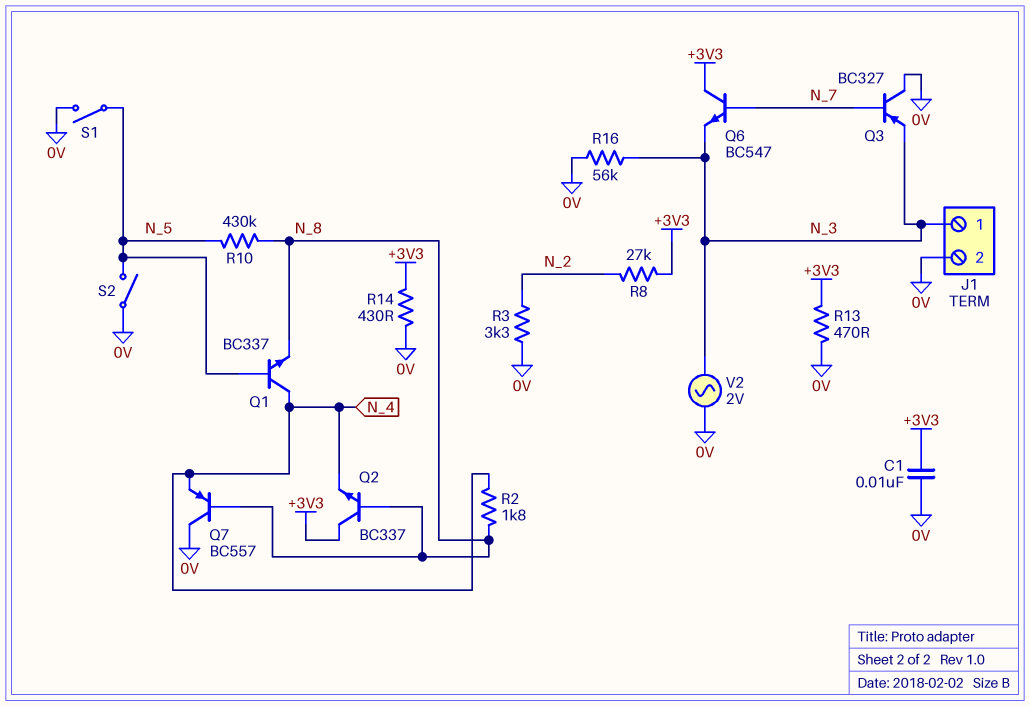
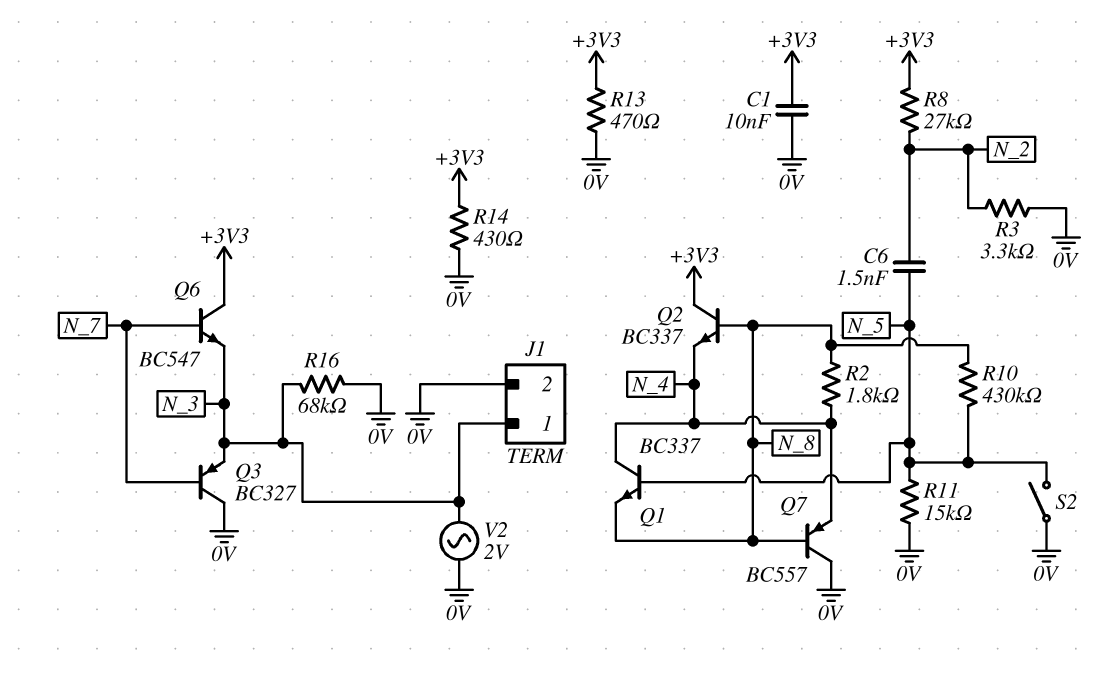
C6: none -> 1.5nF (N_2, N_5)
R11: none -> 15k (0V, N_5)
R16: 56k (0V, N_3) -> 68k (0V, N_3)
S1: switch (0V, N_5) -> none

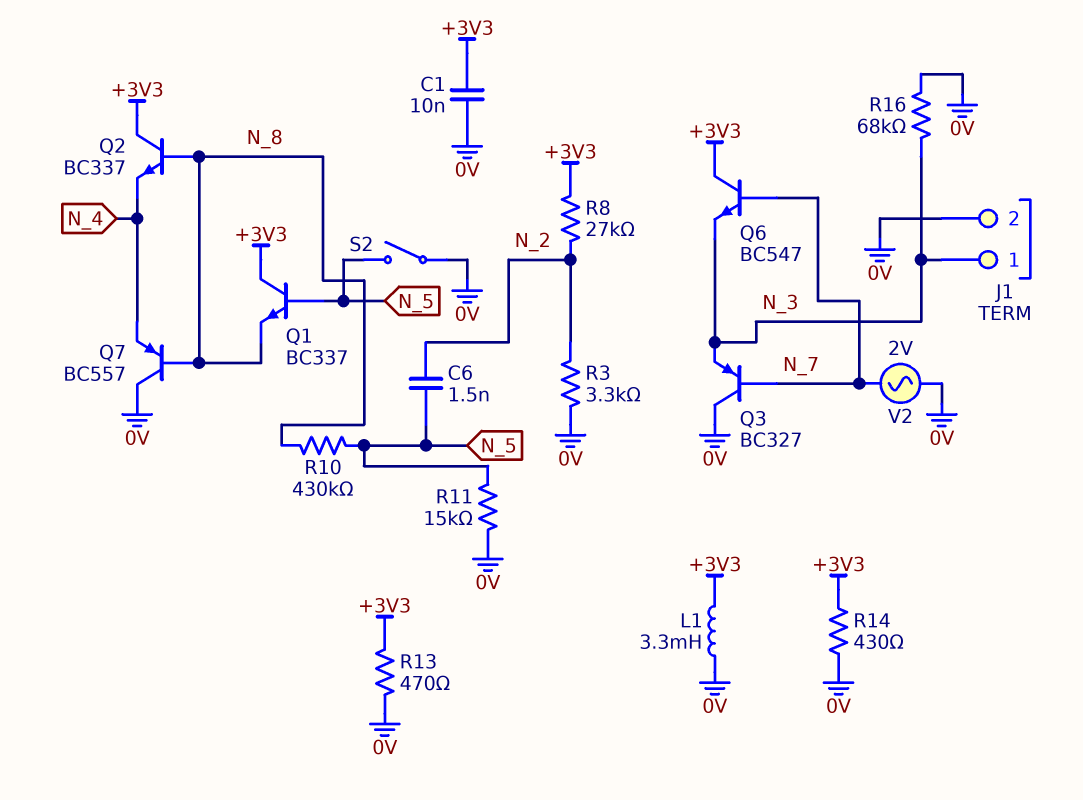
L1: none -> 3.3mH (+3V3, 0V)
Q1: NPN BC337 (B N_5, C N_4, E N_8) -> NPN BC337 (B N_5, C +3V3, E N_8)
R2: 1.8k (N_4, N_8) -> none
V2: AC 2V (0V, N_3) -> AC 2V (0V, N_7)

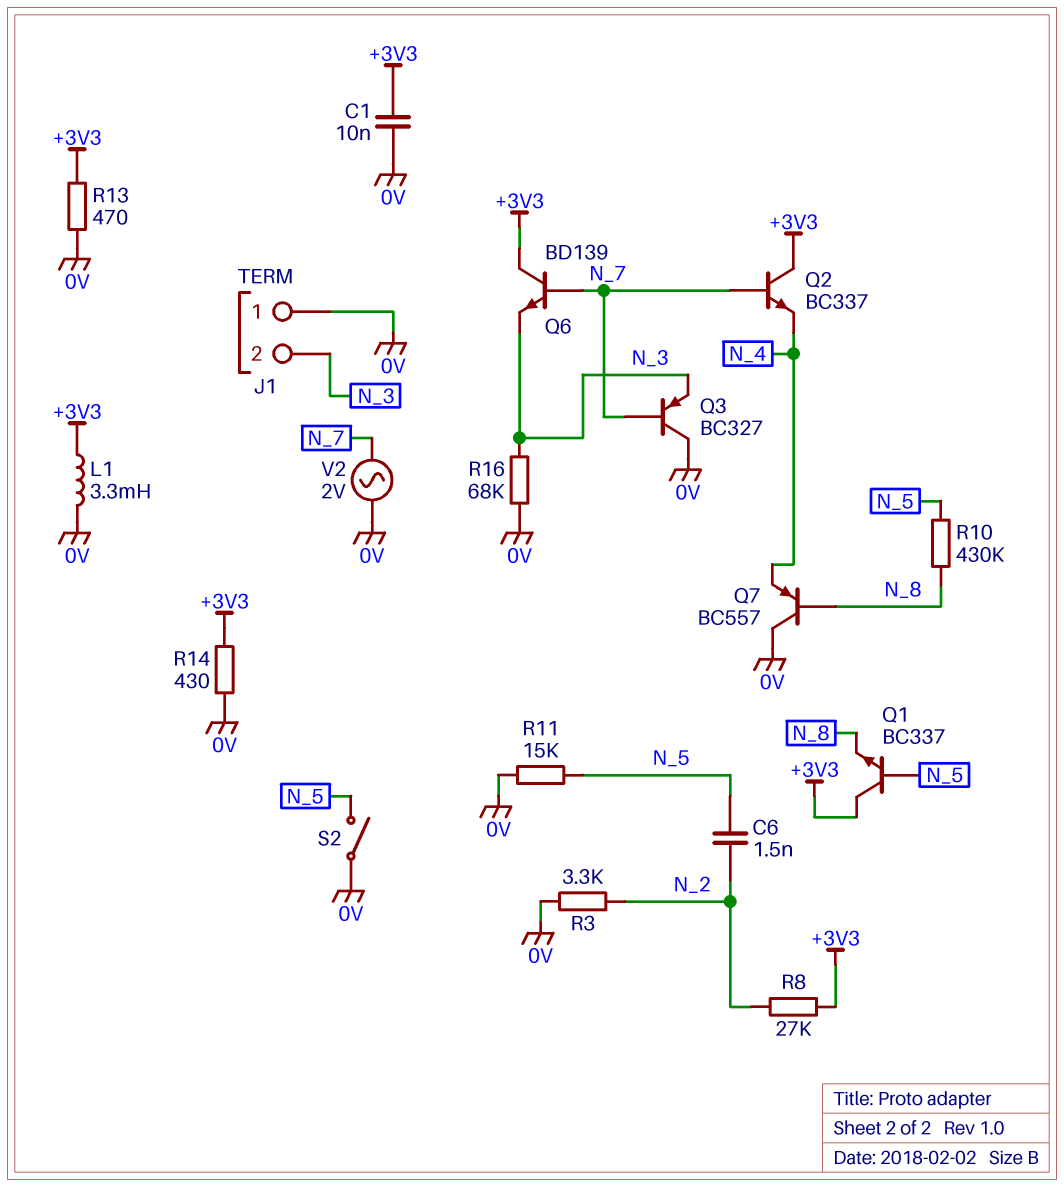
J1 pin 1: N_3 -> 0V
J1 pin 2: 0V -> N_3
Q2: NPN BC337 (B N_8, C +3V3, E N_4) -> NPN BC337 (B N_7, C +3V3, E N_4)
Q6: NPN BC547 (B N_7, C +3V3, E N_3) -> NPN BD139 (B N_7, C +3V3, E N_3)

